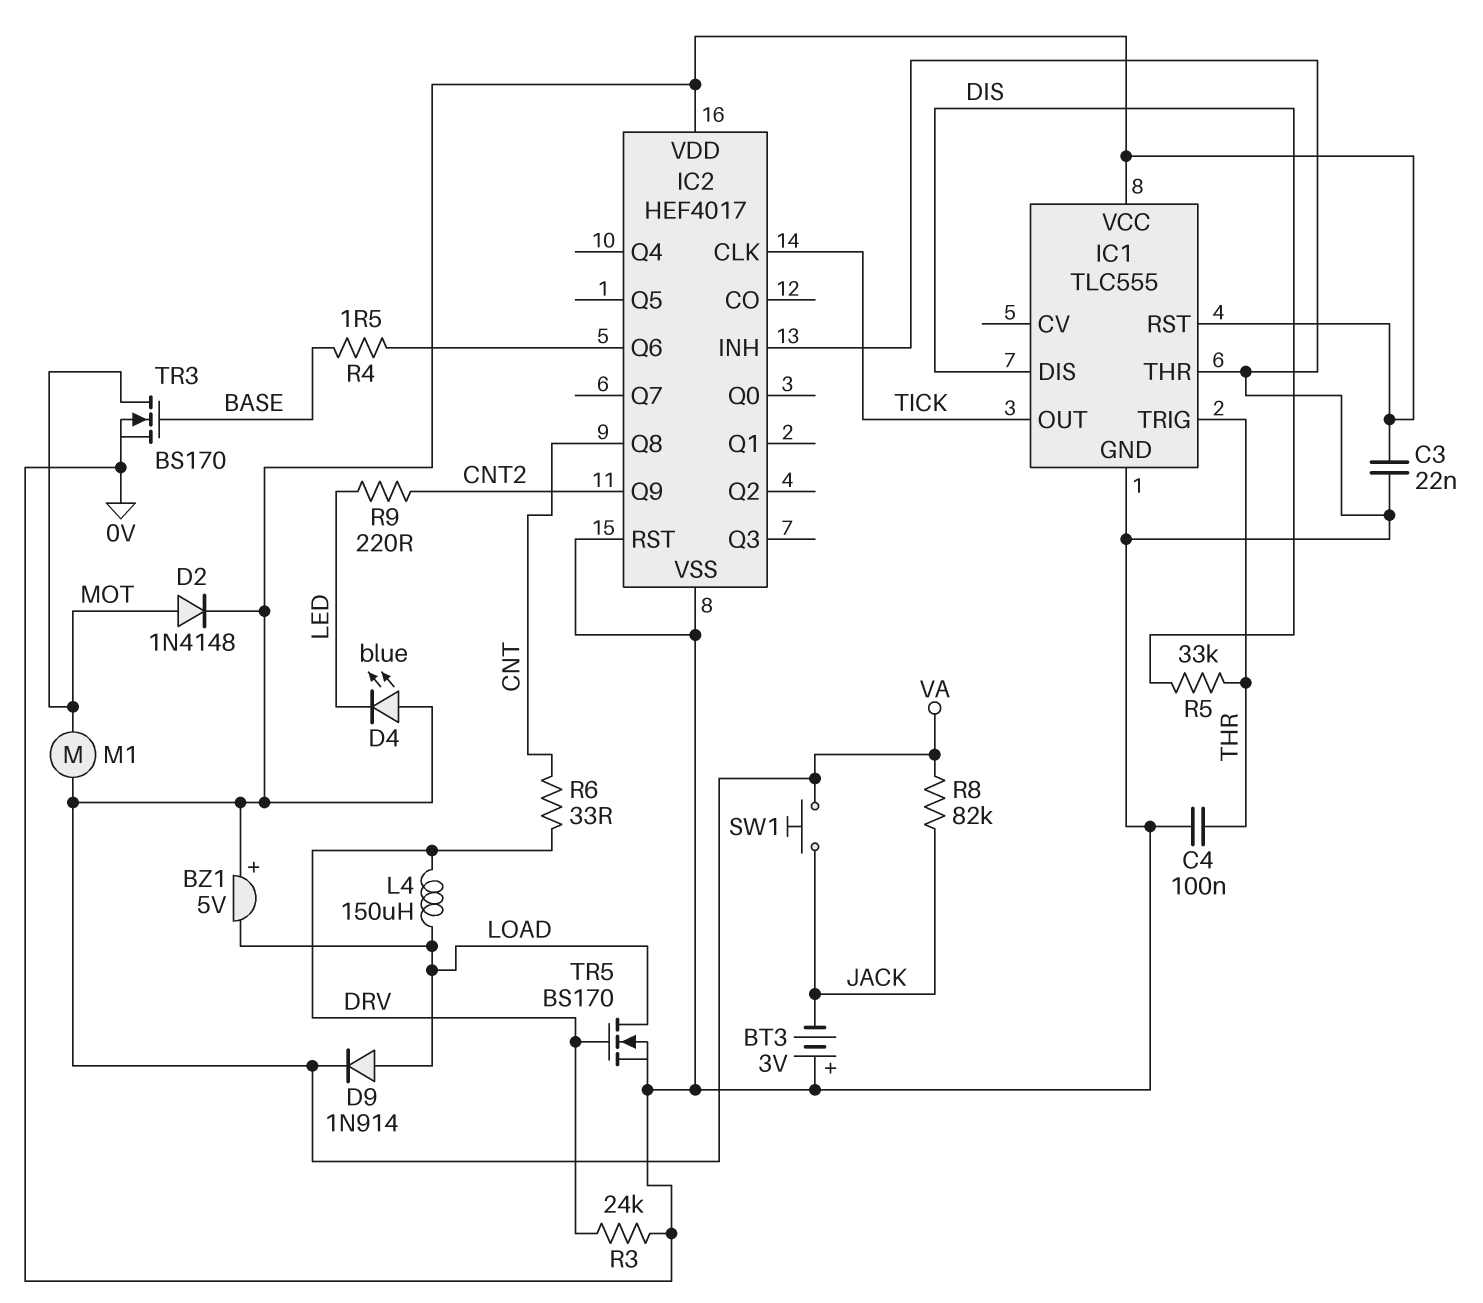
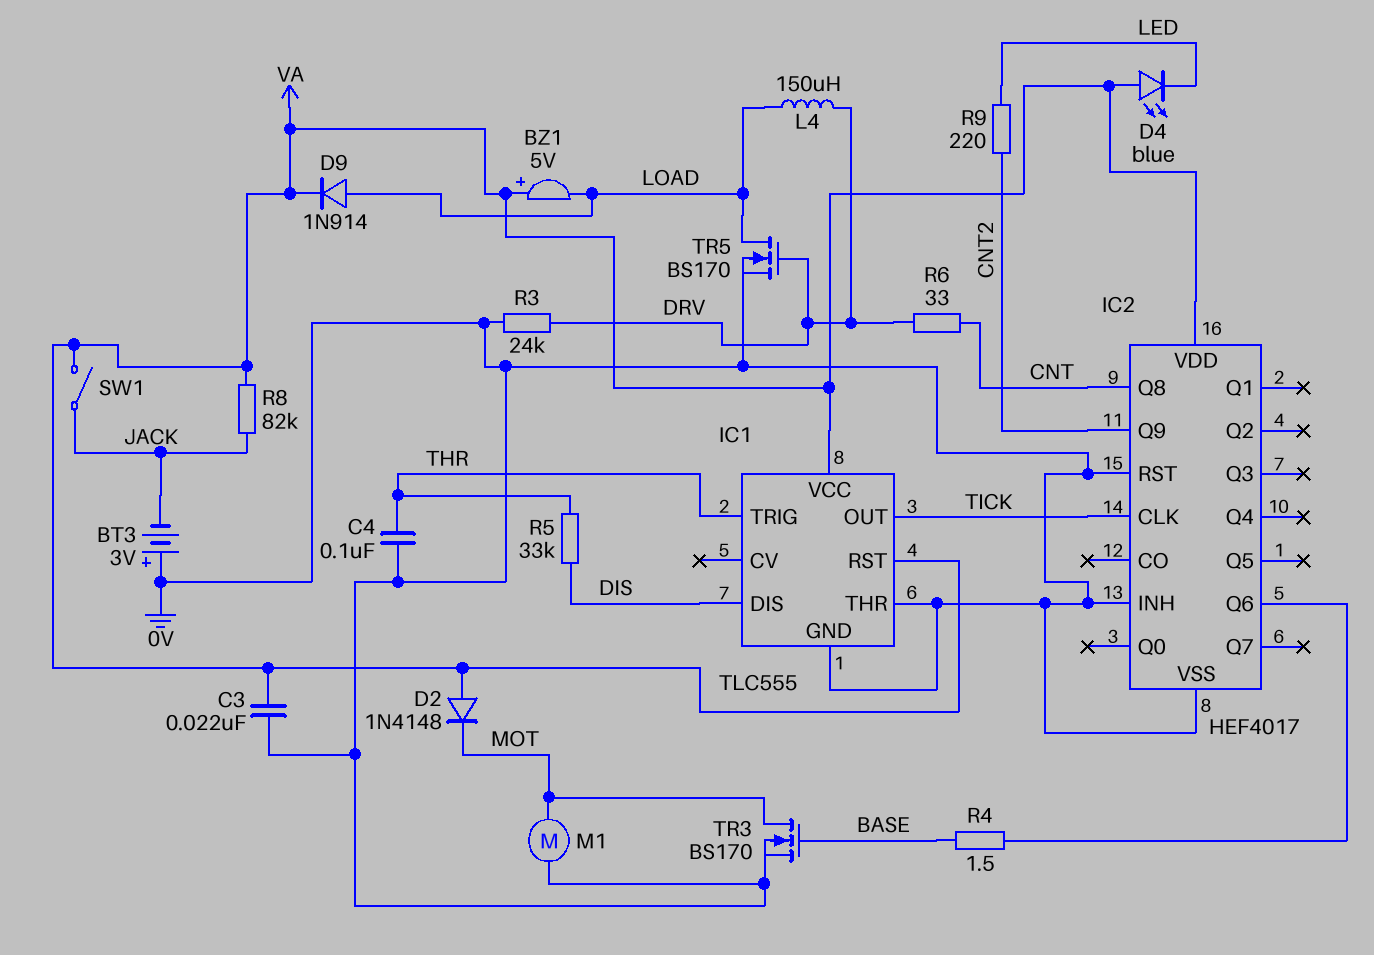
D2: diode 1N4148 (A MOT, K VA) -> diode 1N4148 (A VA, K MOT)
M1: motor (MOT, VA) -> motor (0V, MOT)
SW1: button (JACK, VA) -> switch (JACK, VA)

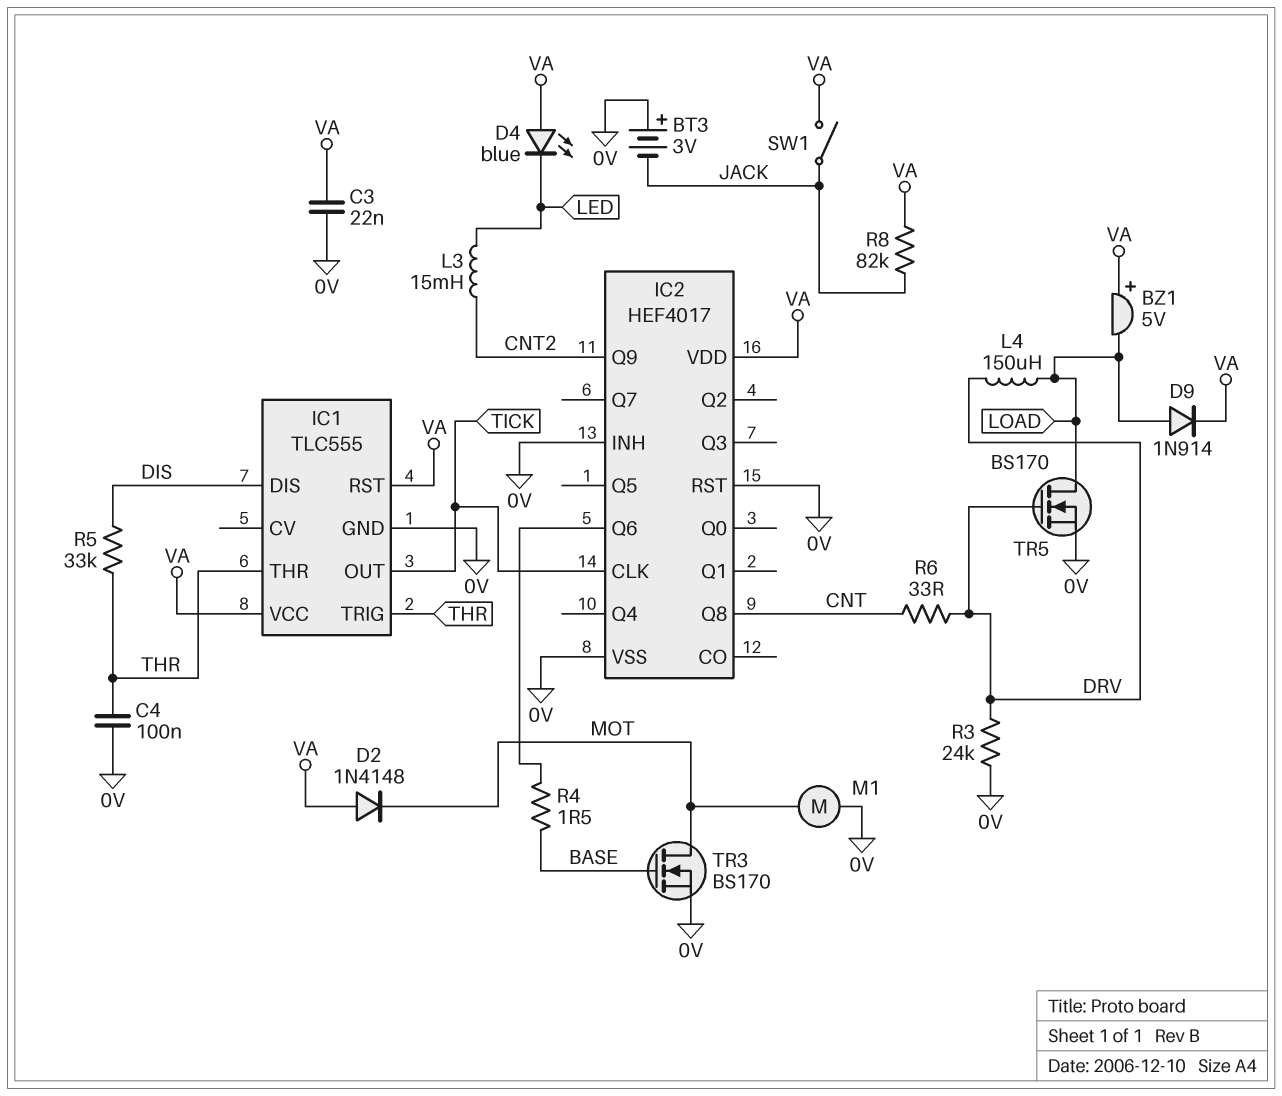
IC1 pin THR: 0V -> THR
L3: none -> 15mH (CNT2, LED)
R9: 220 (CNT2, LED) -> none

